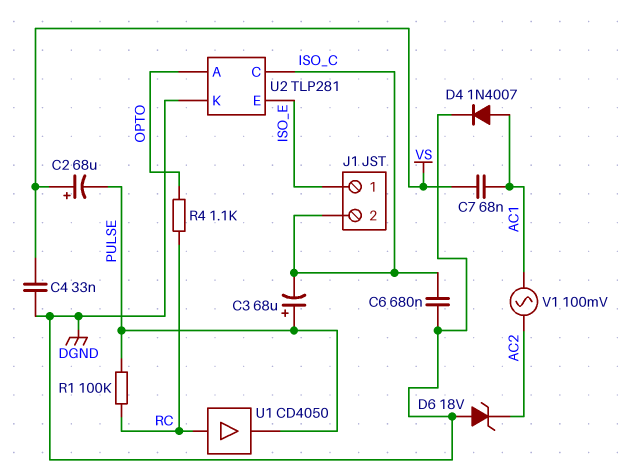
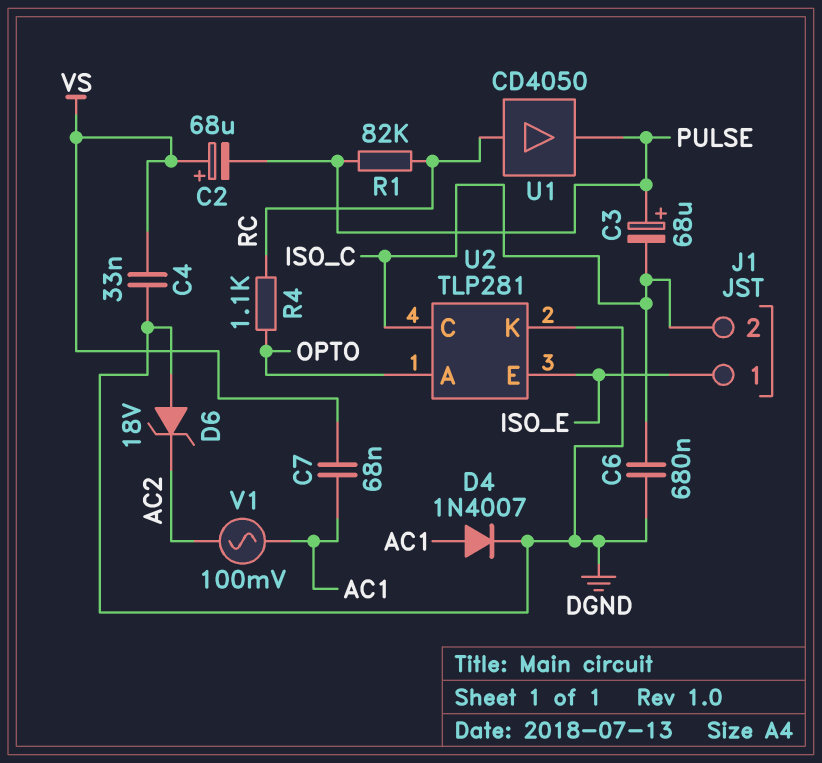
R1: 100k (PULSE, RC) -> 82k (PULSE, RC)

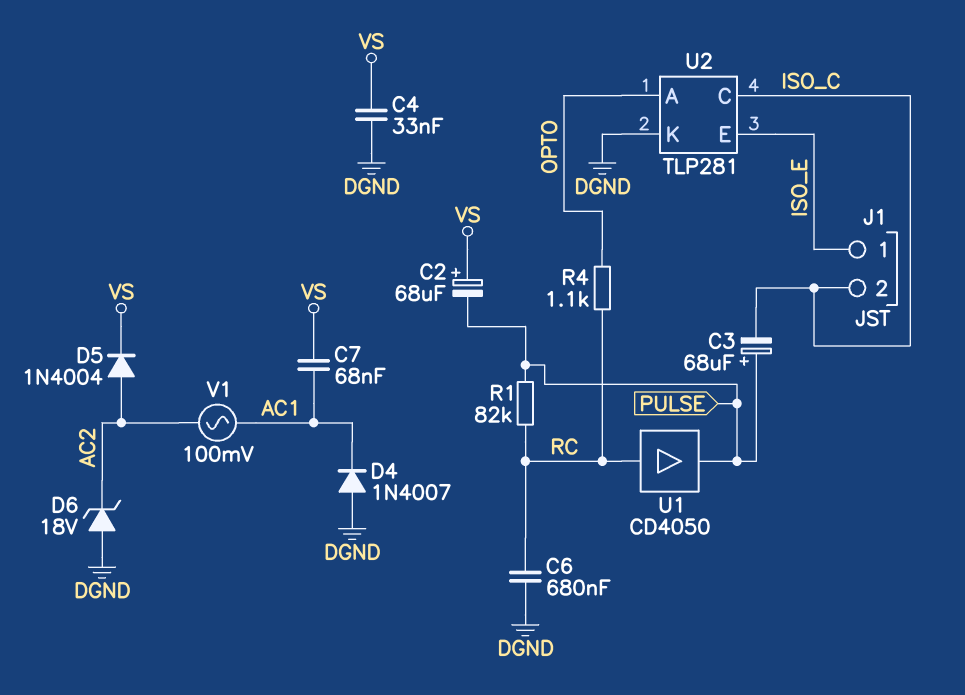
C6: 680nF (DGND, ISO_C) -> 680nF (DGND, RC)
D4: diode 1N4007 (A AC1, K DGND) -> diode 1N4007 (A DGND, K AC1)
D5: none -> diode 1N4004 (A AC2, K VS)

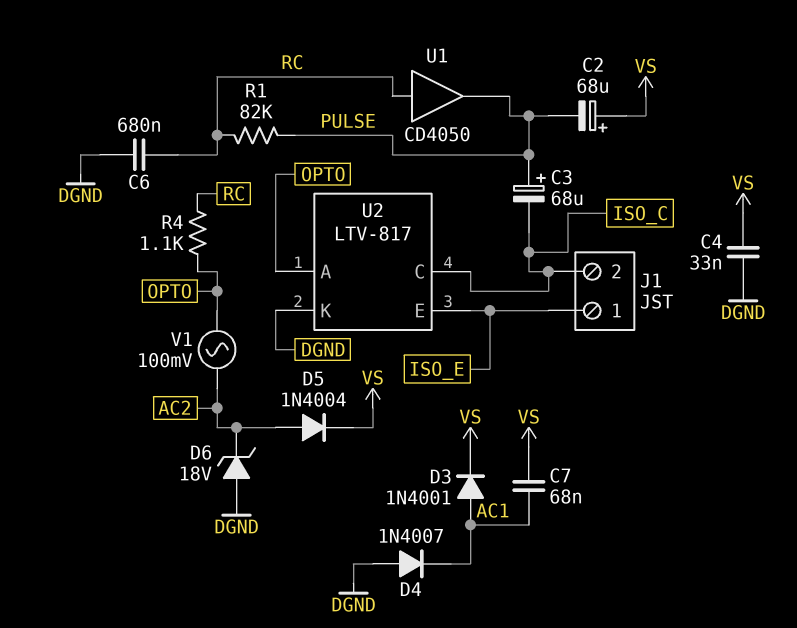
D3: none -> diode 1N4001 (A AC1, K VS)
U2: TLP281 -> LTV-817
V1: AC 100mV (AC1, AC2) -> AC 100mV (AC2, OPTO)

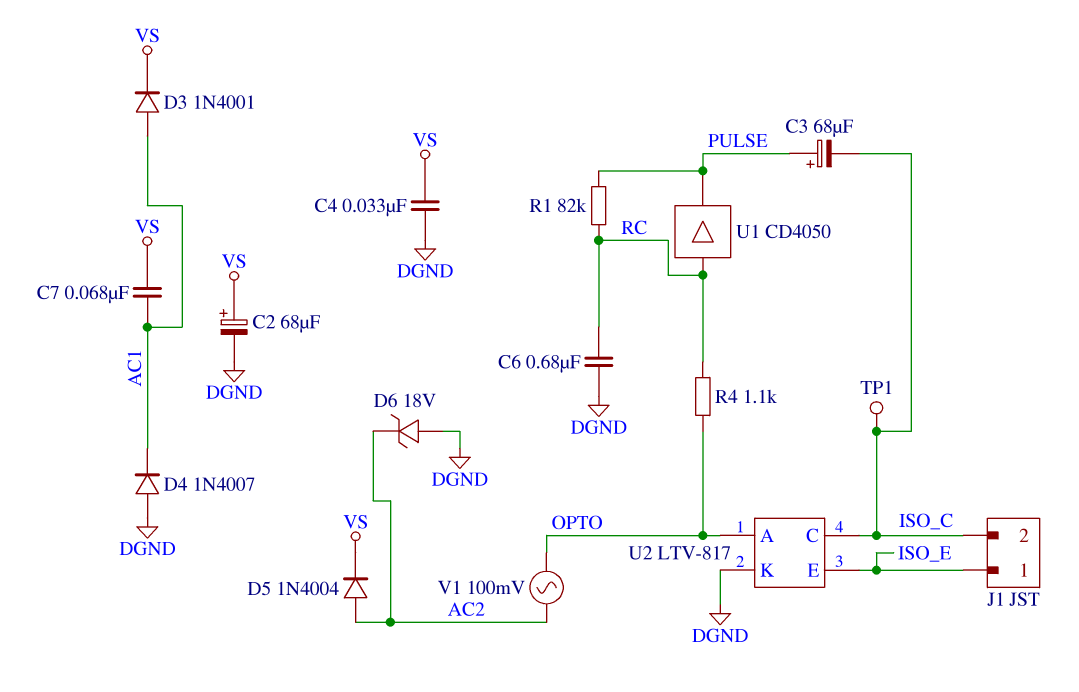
C2: 68uF (plus VS, minus PULSE) -> 68uF (plus VS, minus DGND)
TP1: none -> test point (ISO_C)

